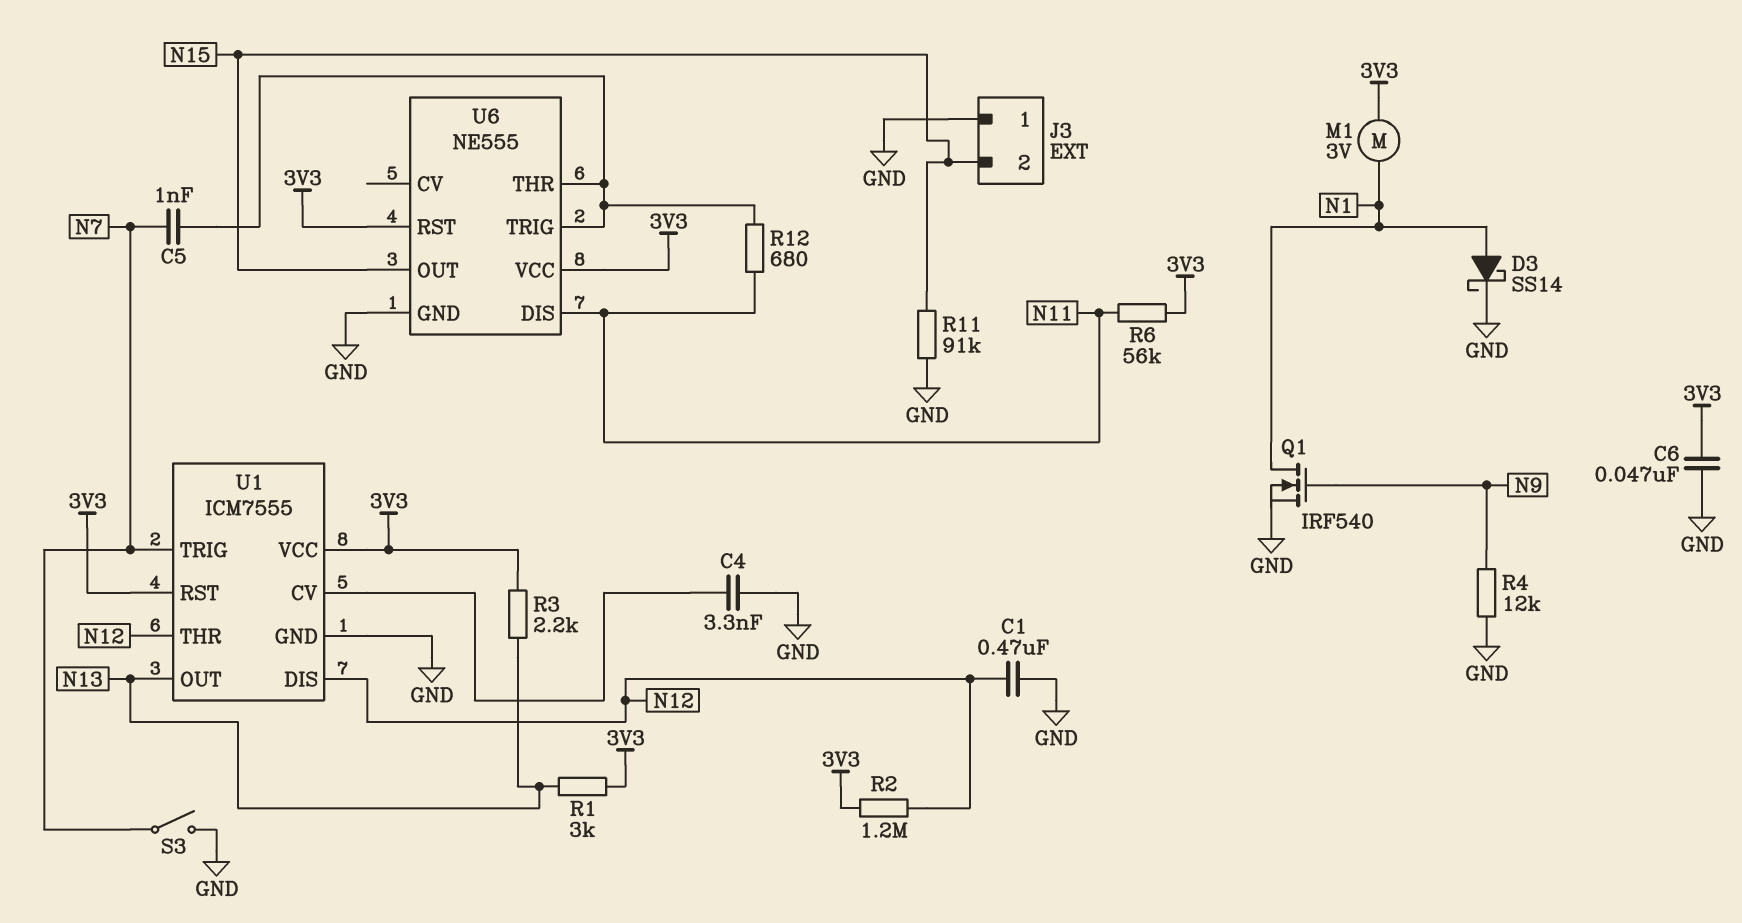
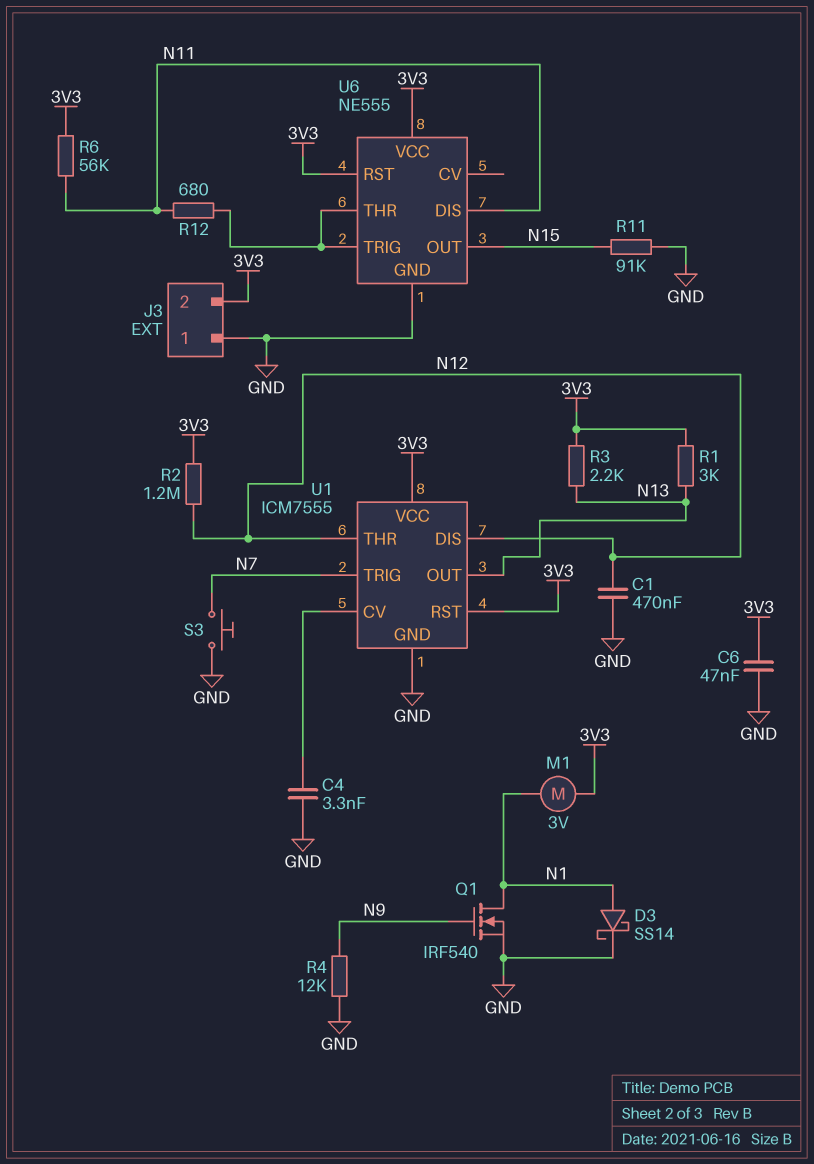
C5: 1nF (N7, U6/THR) -> none
J3 pin 2: N15 -> 3V3
S3: switch (GND, N7) -> button (GND, N7)

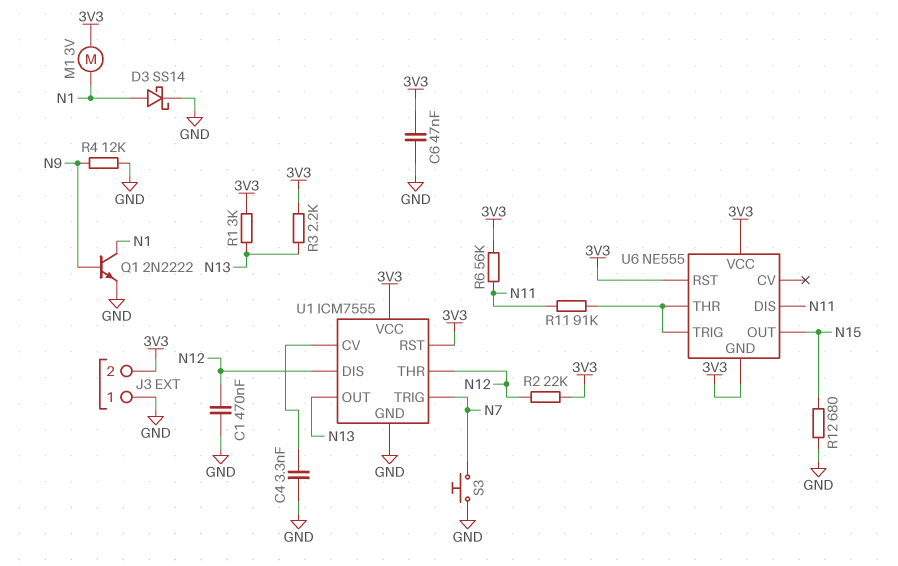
Q1: NMOS IRF540 (G N9, D N1, S GND) -> NPN 2N2222 (B N9, C N1, E GND)
R2: 1.2M (3V3, N12) -> 22k (3V3, N12)
R11: 91k (GND, N15) -> 91k (N11, U6/THR)
R12: 680 (N11, U6/THR) -> 680 (GND, N15)
U6 pin GND: GND -> 3V3

